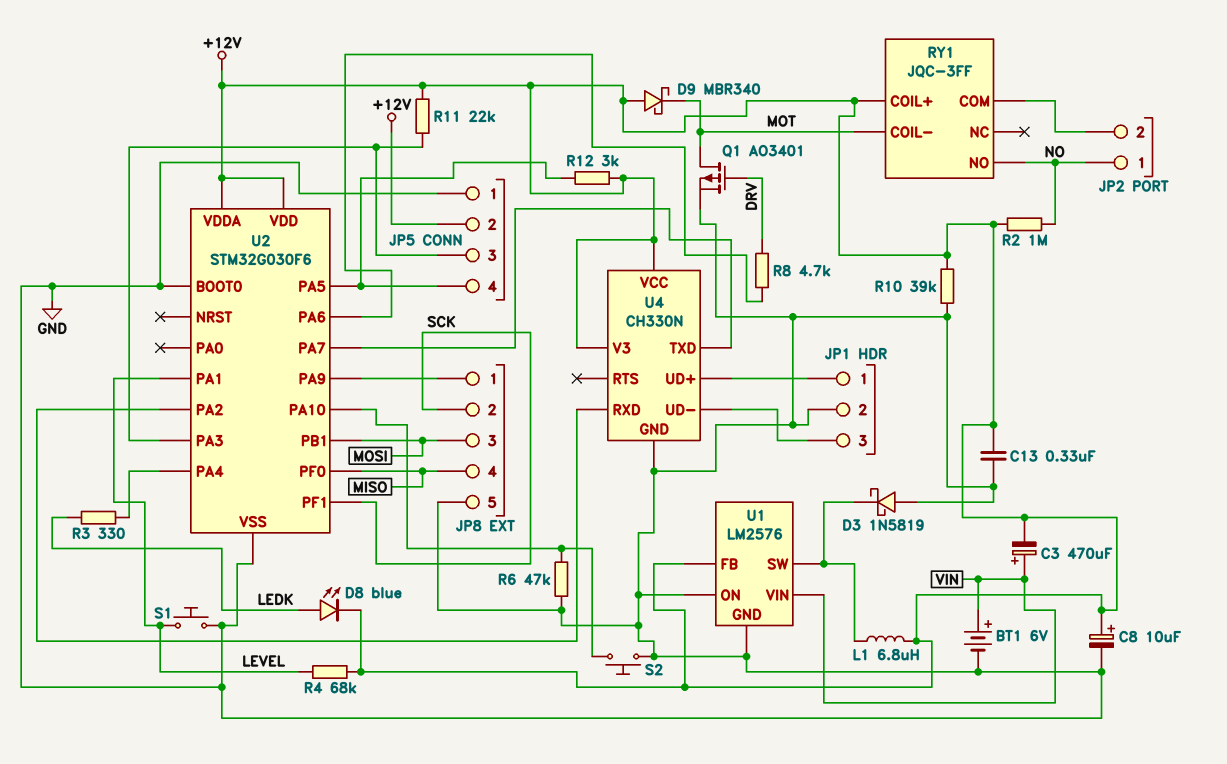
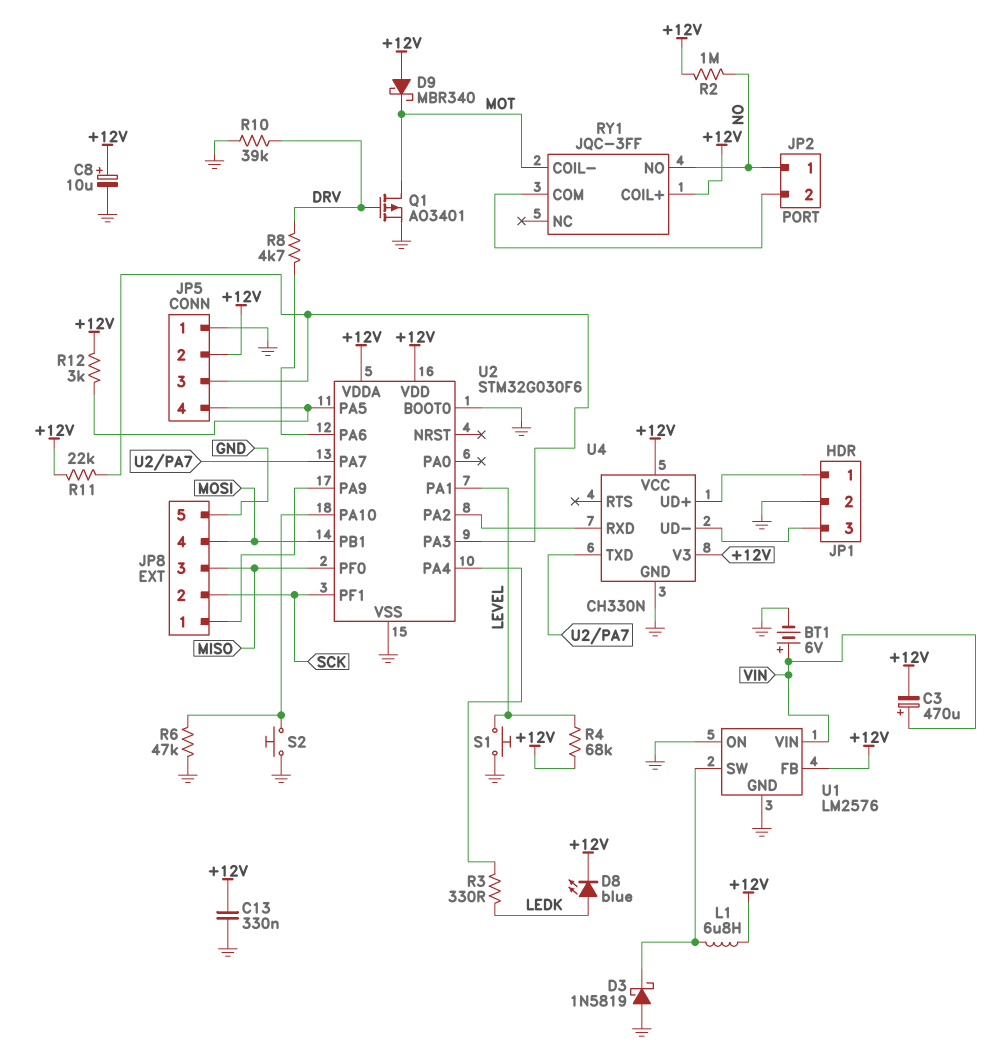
JP8 pin 3: MOSI -> MISO
JP8 pin 4: MISO -> MOSI
R10: 39k (+12V, GND) -> 39k (DRV, GND)

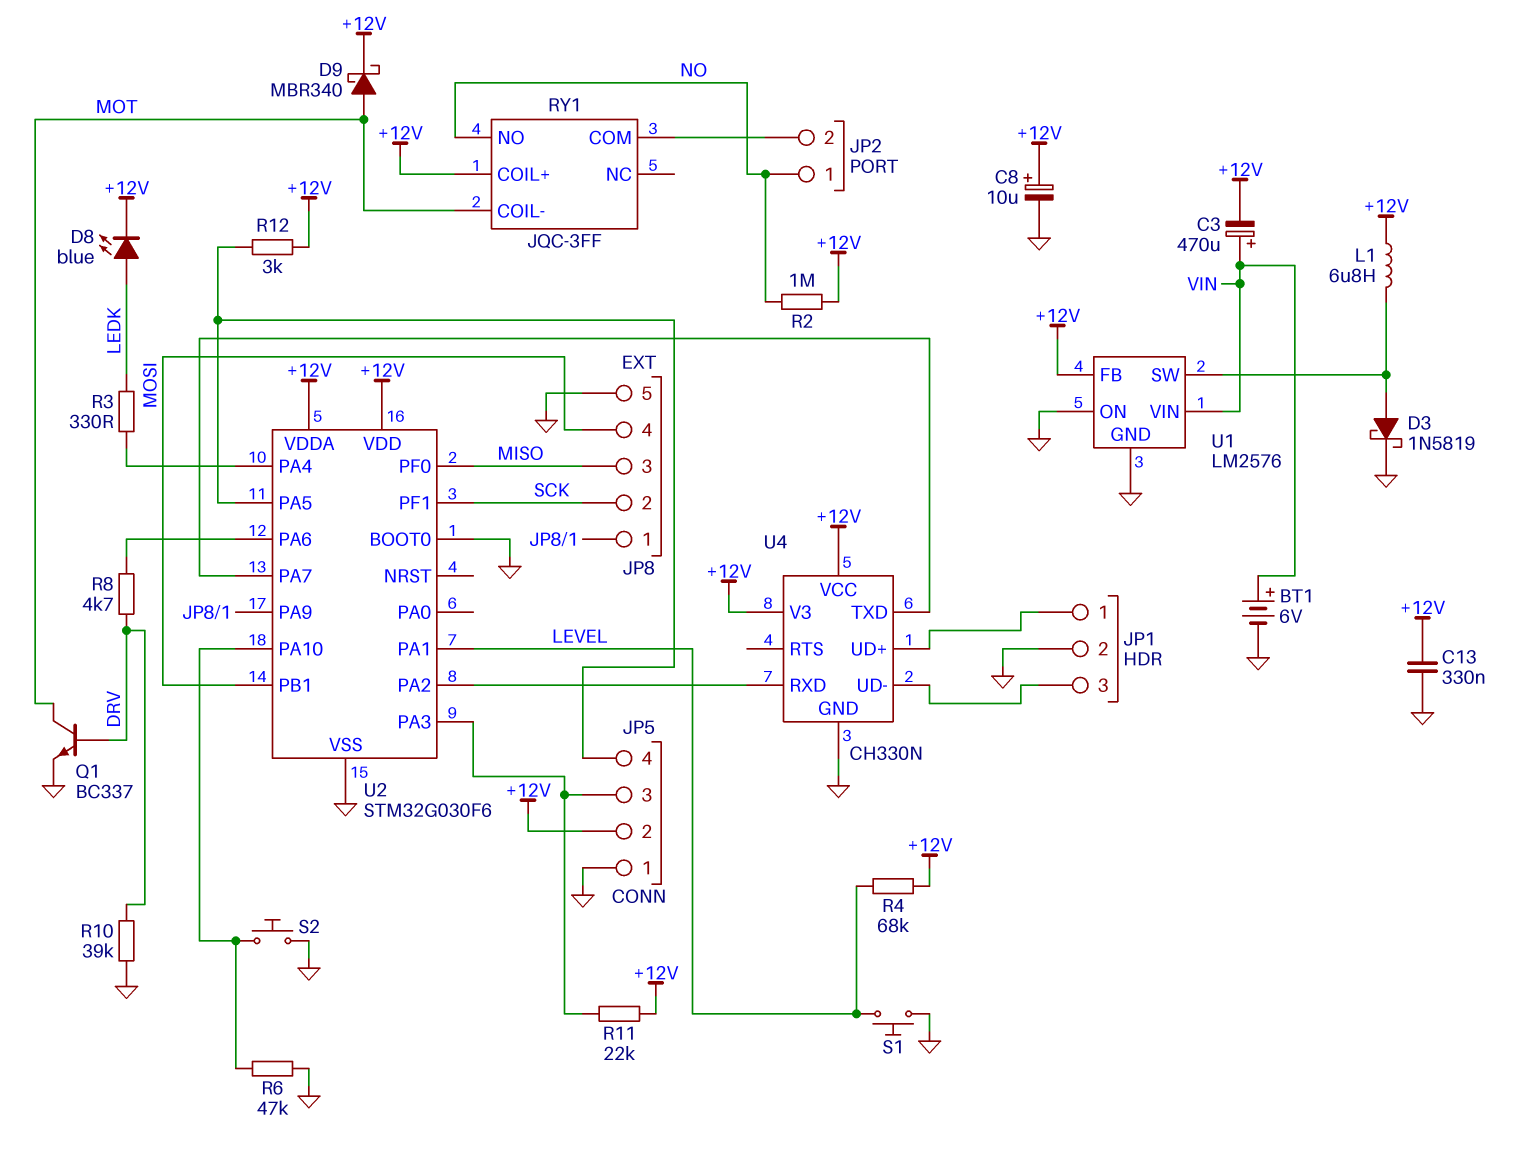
D3: schottky 1N5819 (A GND, K U1/SW) -> schottky 1N5819 (A U1/SW, K GND)
D9: schottky MBR340 (A +12V, K MOT) -> schottky MBR340 (A MOT, K +12V)
Q1: PMOS AO3401 (G DRV, D MOT, S GND) -> NPN BC337 (B DRV, C MOT, E GND)

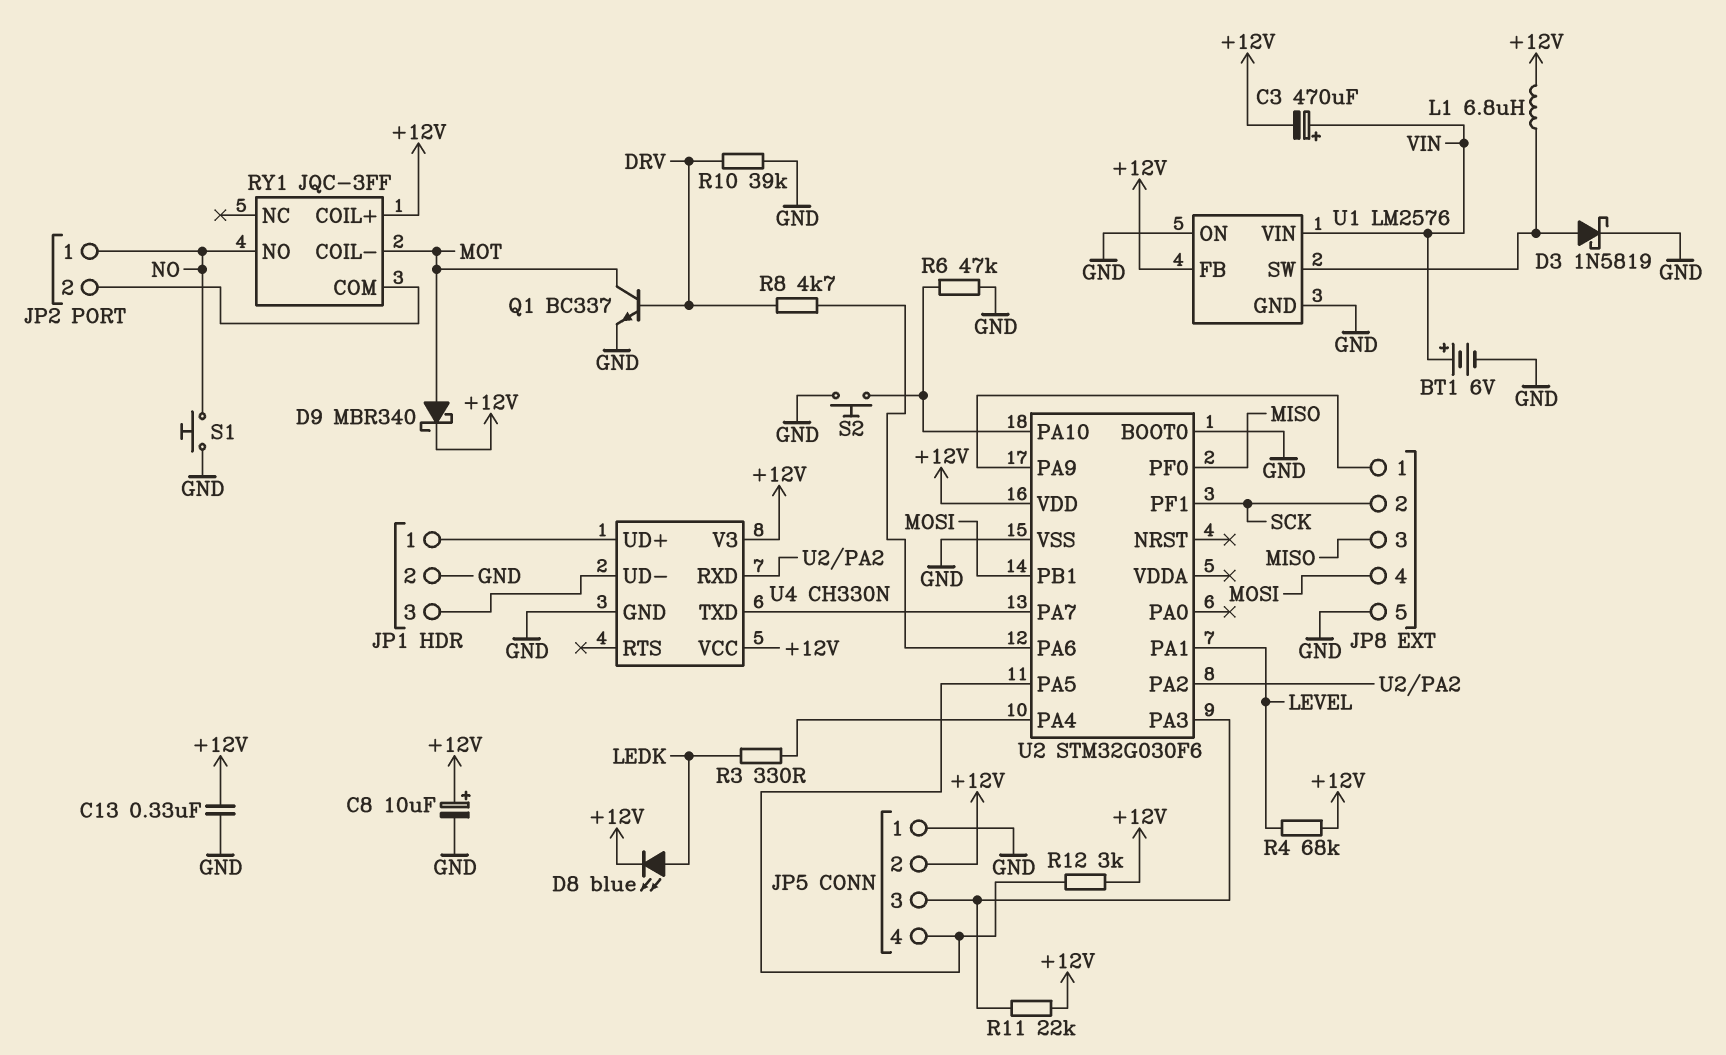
R2: 1M (+12V, NO) -> none
S1: button (GND, LEVEL) -> button (GND, NO)
U2 pin VDDA: +12V -> none

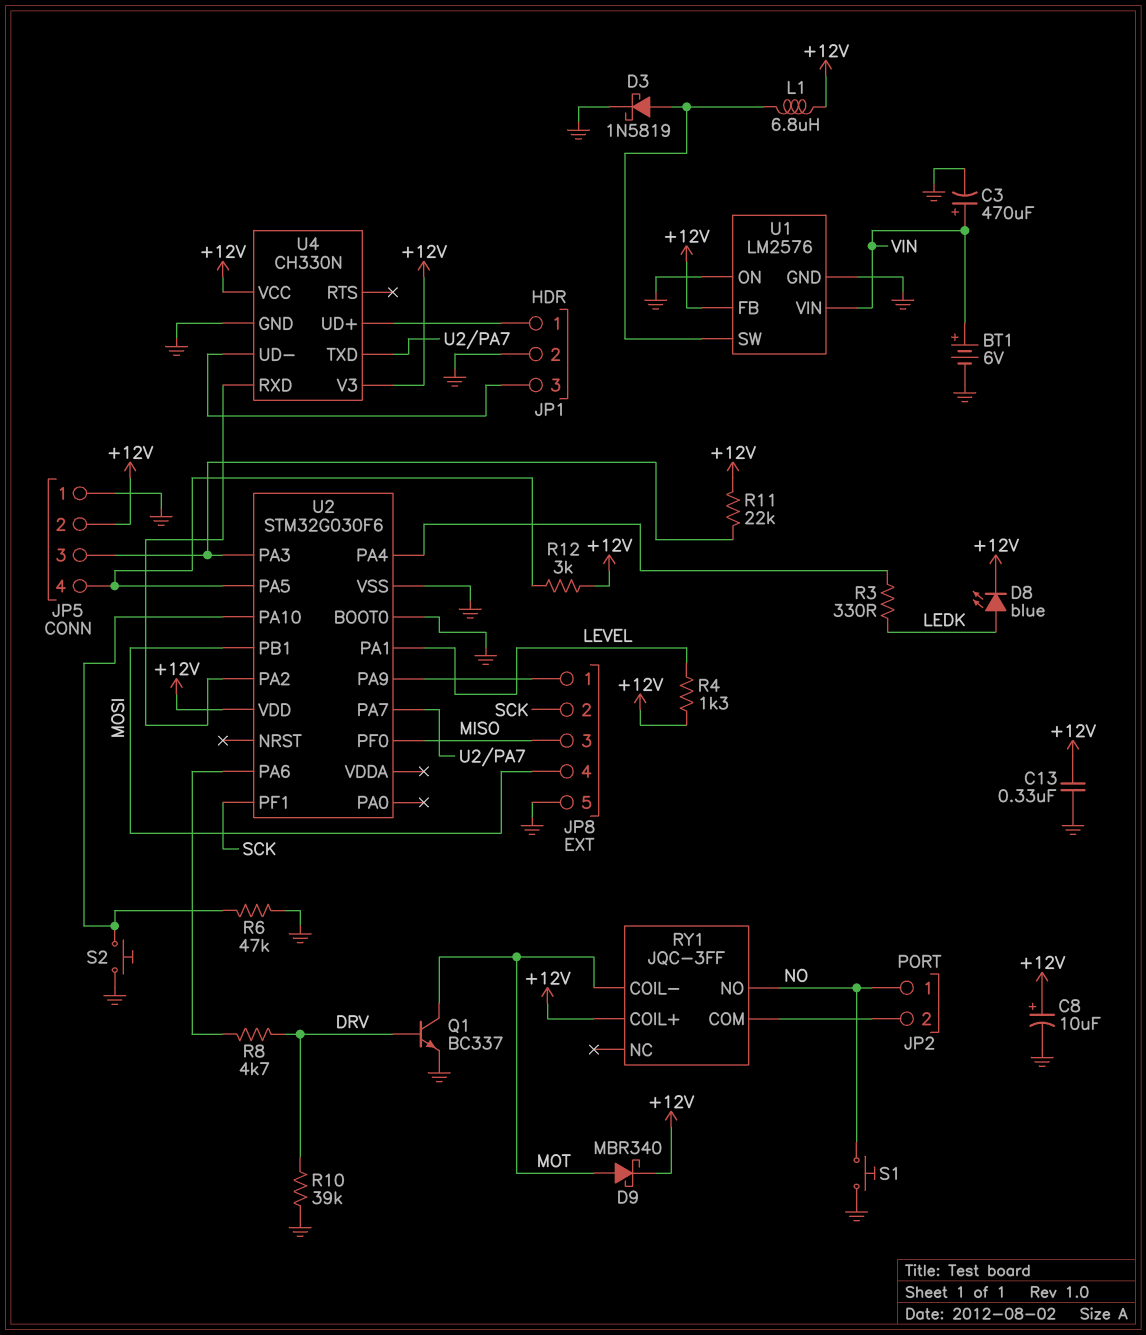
C3: 470uF (plus VIN, minus +12V) -> 470uF (plus VIN, minus GND)
R4: 68k (+12V, LEVEL) -> 1.3k (+12V, LEVEL)

